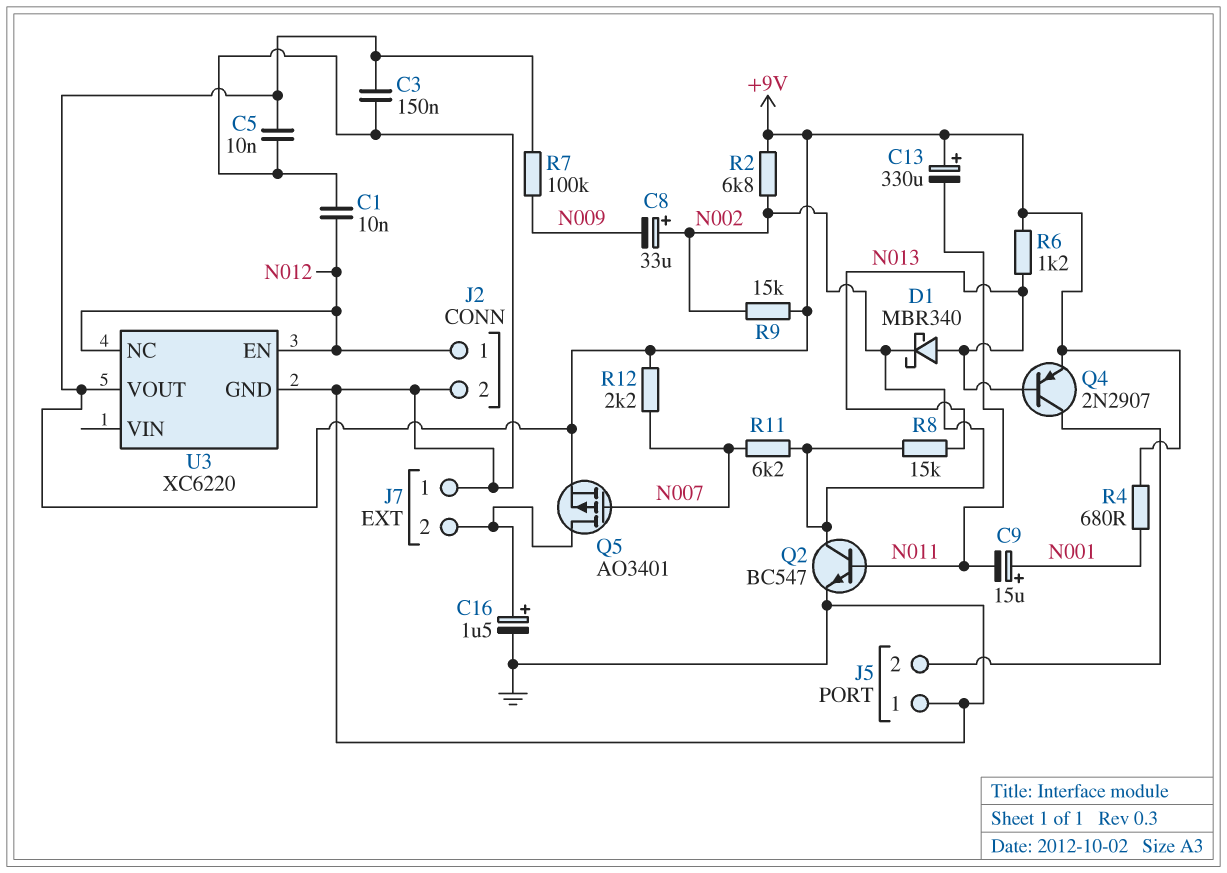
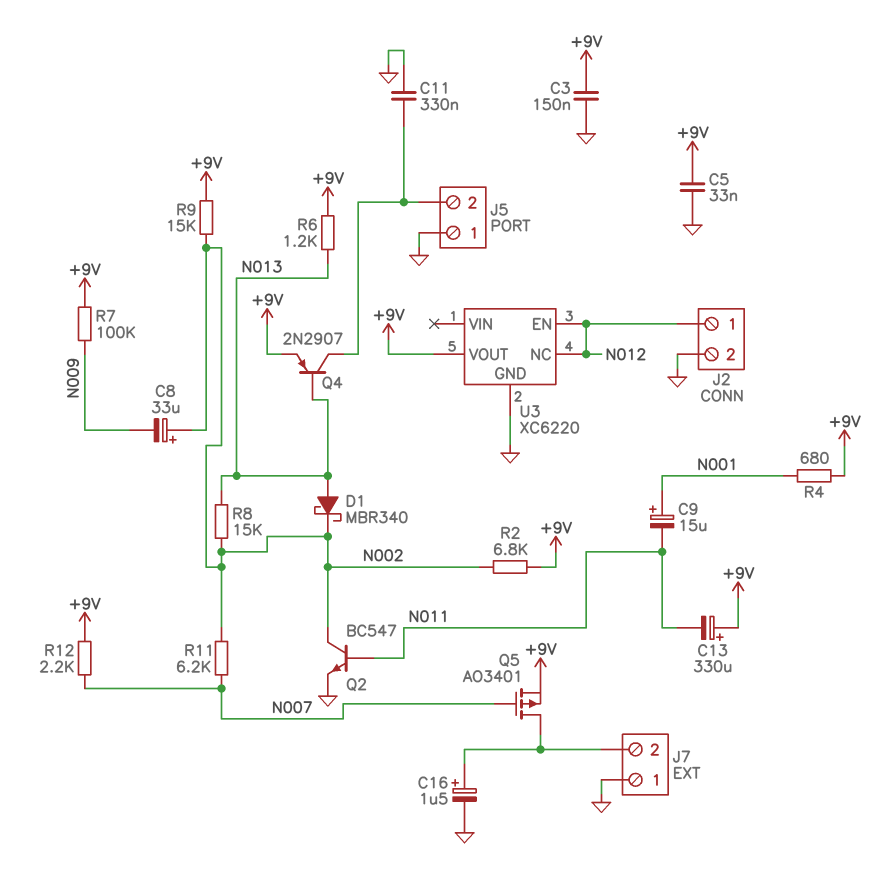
C1: 10nF (GND, N012) -> none
C5: 10nF (+9V, GND) -> 33nF (+9V, GND)
C11: none -> 330nF (GND, J5/2)

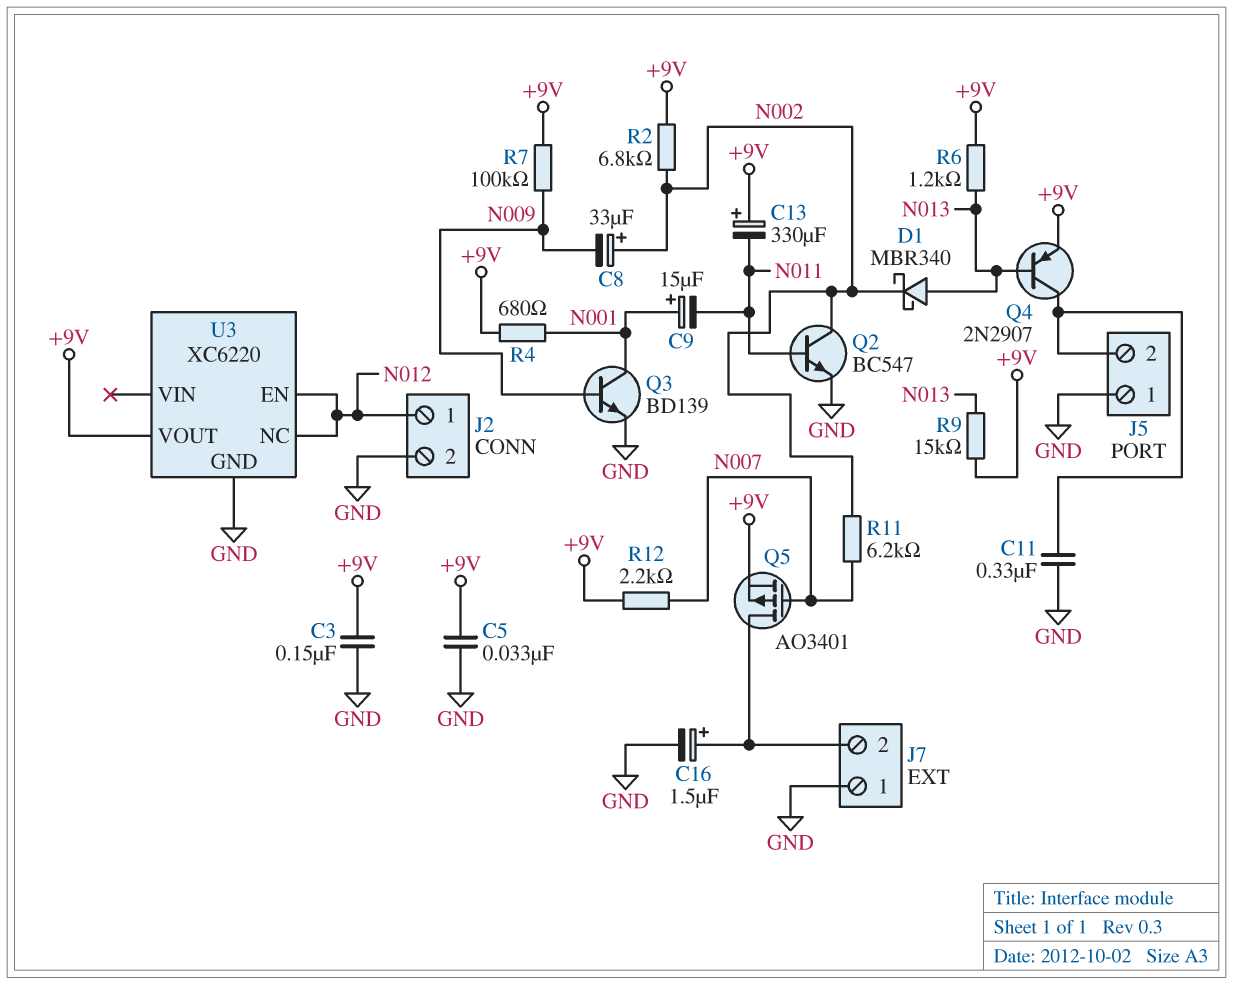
Q3: none -> NPN BD139 (B N009, C N001, E GND)
R8: 15k (N002, N013) -> none
R9: 15k (+9V, N002) -> 15k (+9V, N013)

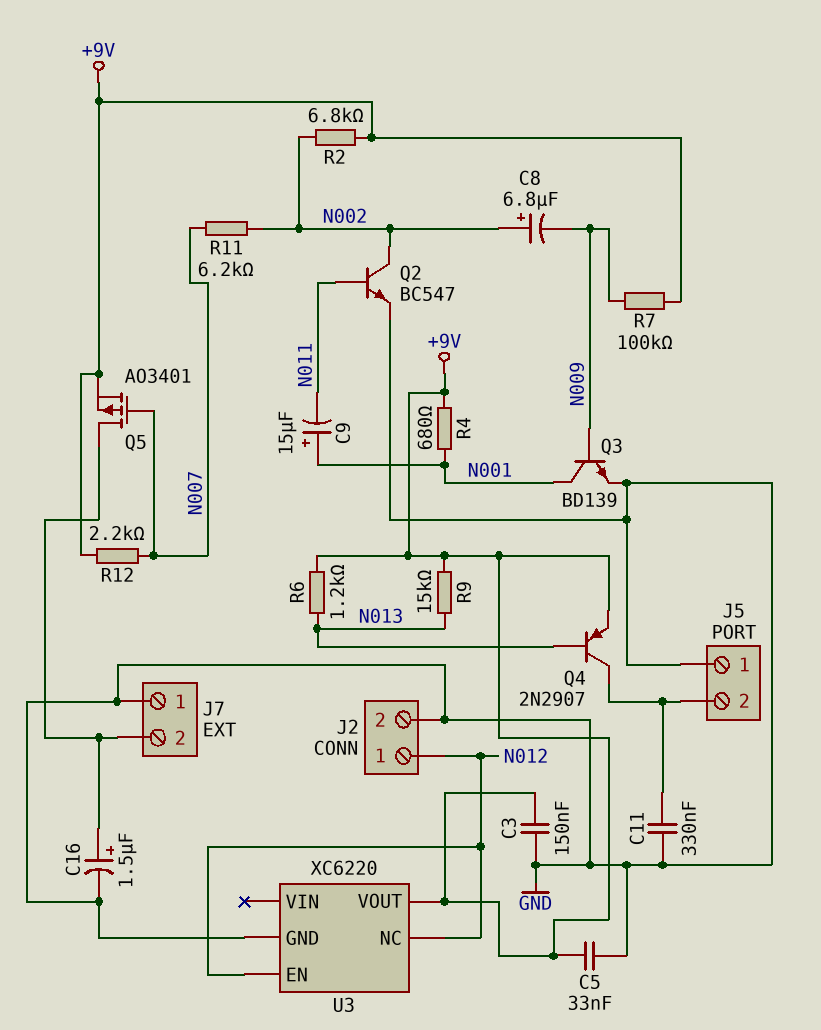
C8: 33uF (plus N002, minus N009) -> 6.8uF (plus N002, minus N009)
C13: 330uF (plus +9V, minus N011) -> none
D1: schottky MBR340 (A N013, K N002) -> none

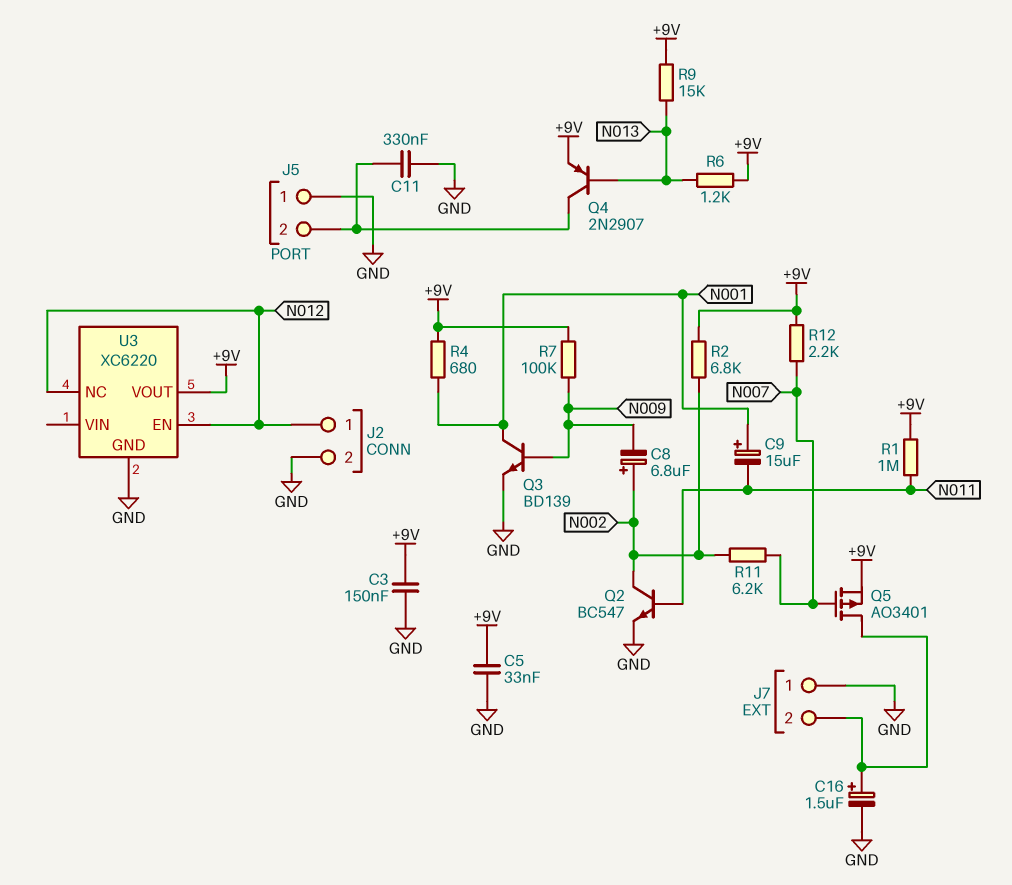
R1: none -> 1M (+9V, N011)

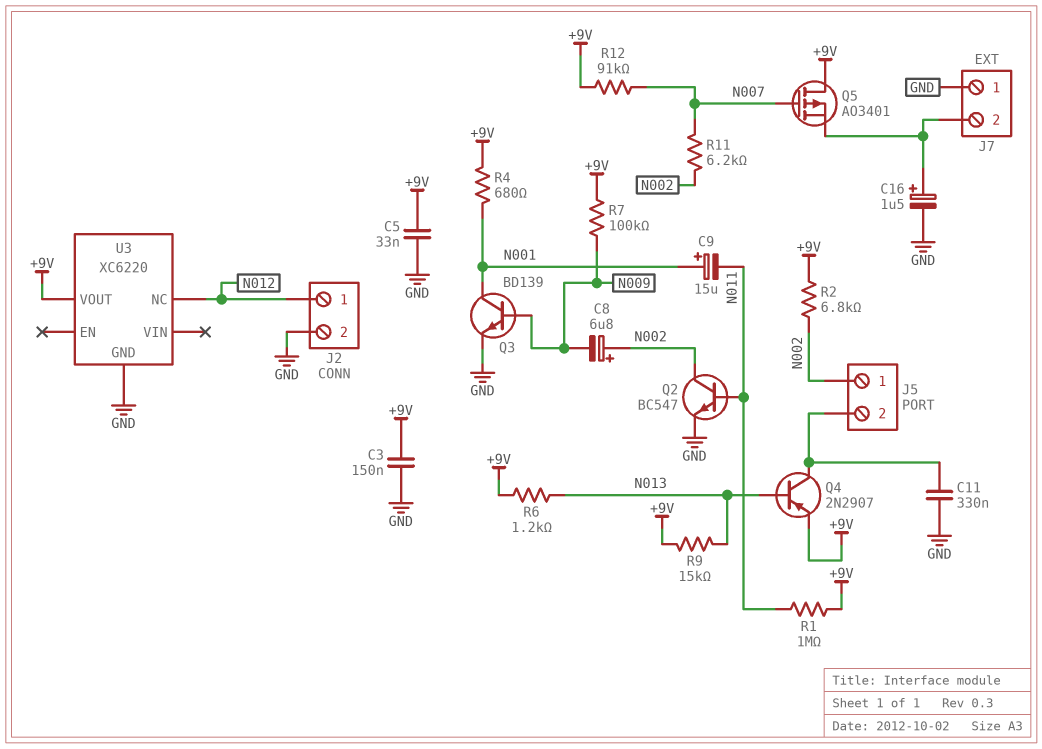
J5 pin 1: GND -> N002
Q5: PMOS AO3401 (G N007, D J7/2, S +9V) -> PMOS AO3401 (G N007, D +9V, S J7/2)
R12: 2.2k (+9V, N007) -> 91k (+9V, N007)
U3 pin EN: N012 -> none

